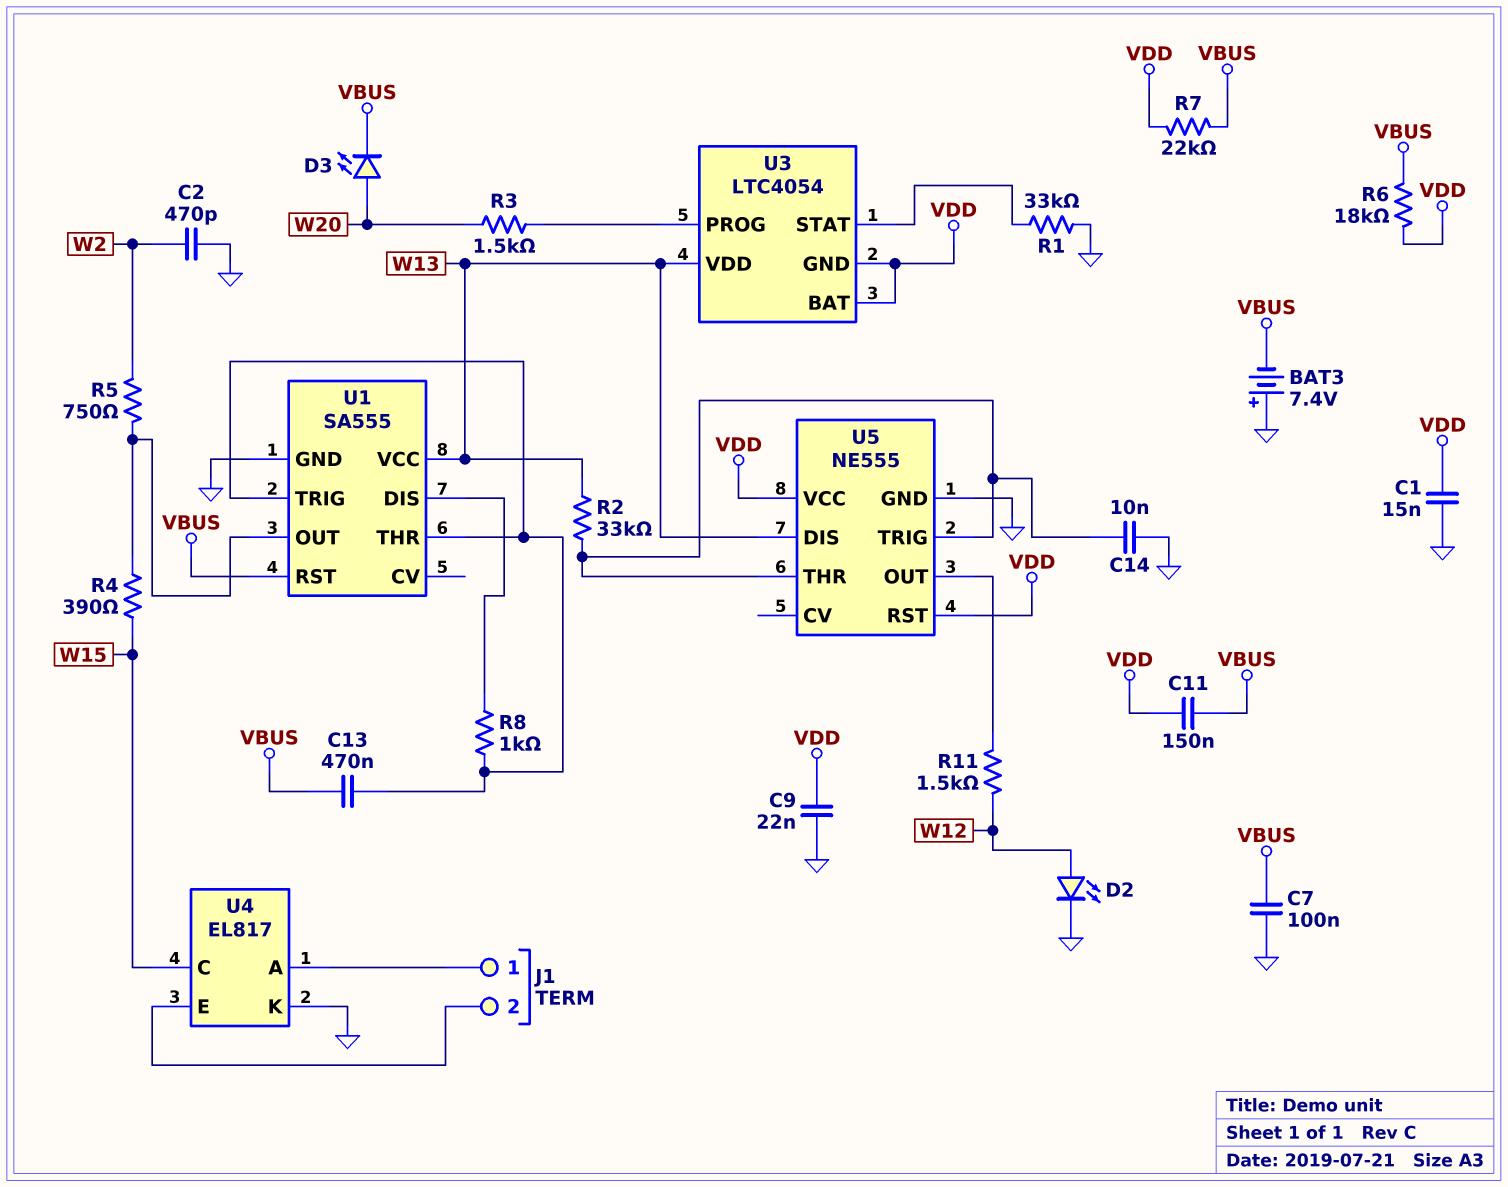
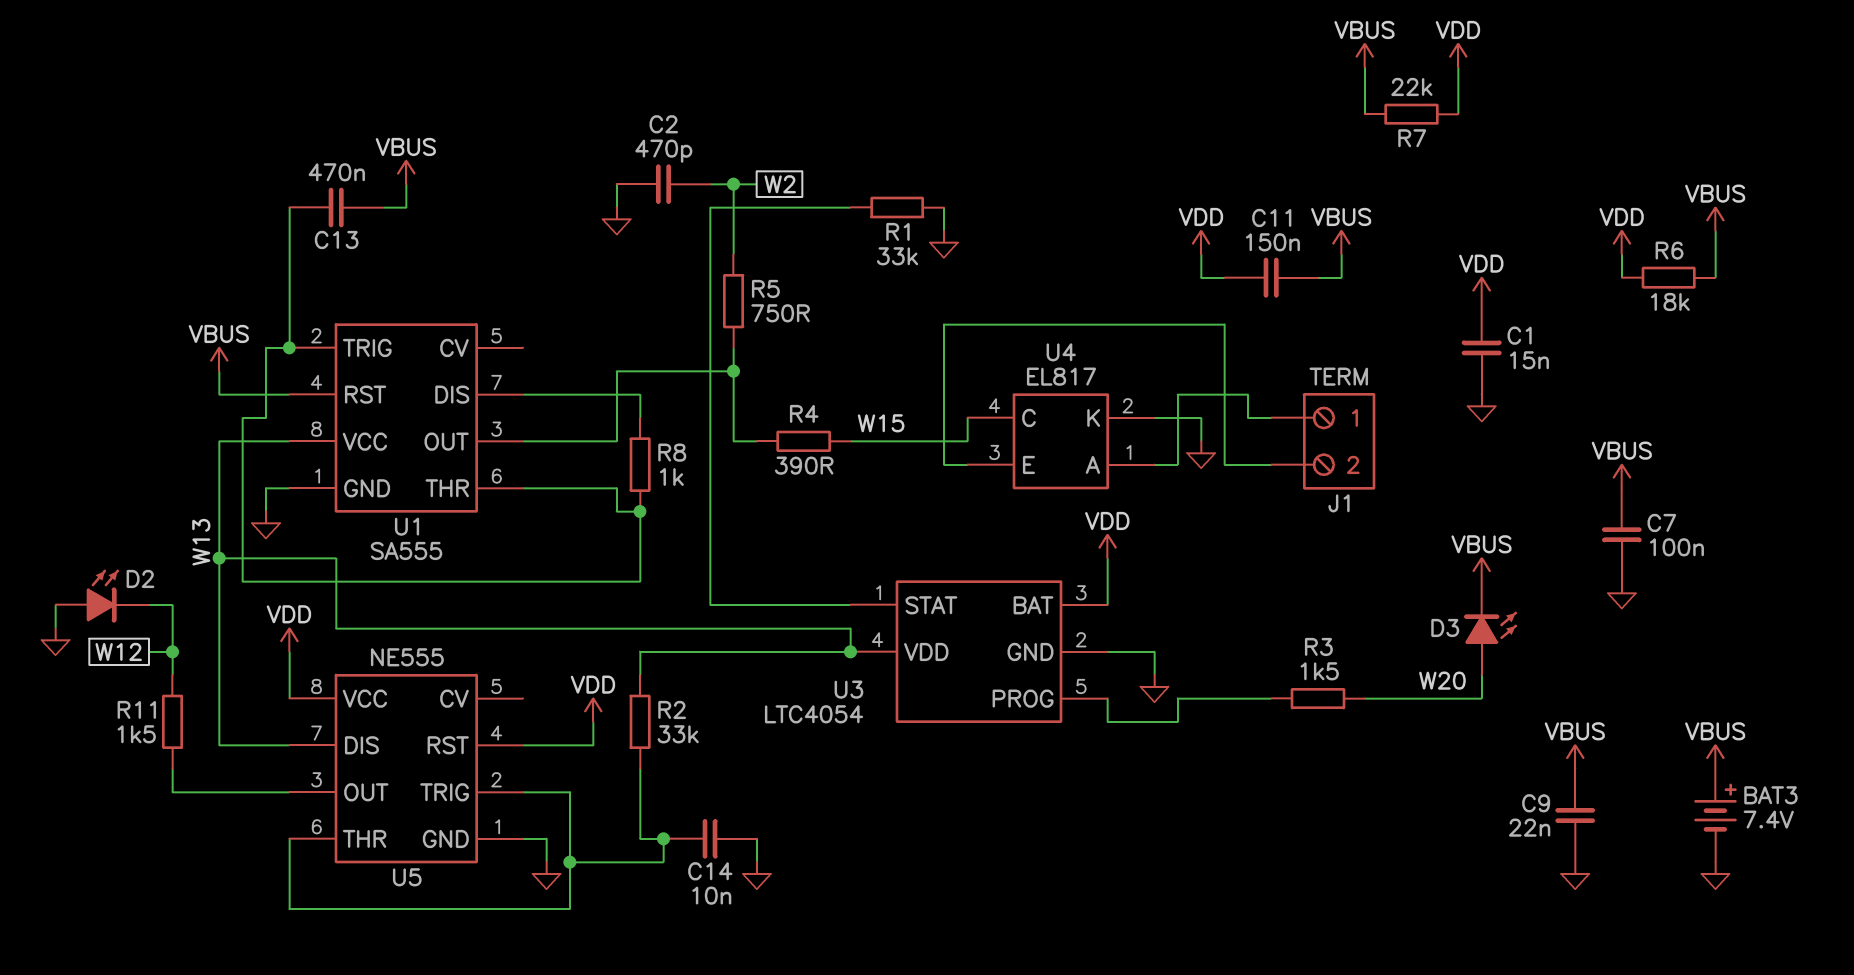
BAT3: 7.4V (plus GND, minus VBUS) -> 7.4V (plus VBUS, minus GND)
C9: 22nF (GND, VDD) -> 22nF (GND, VBUS)
D2: LED (A W12, K GND) -> LED (A GND, K W12)
U3 pin GND: VDD -> GND

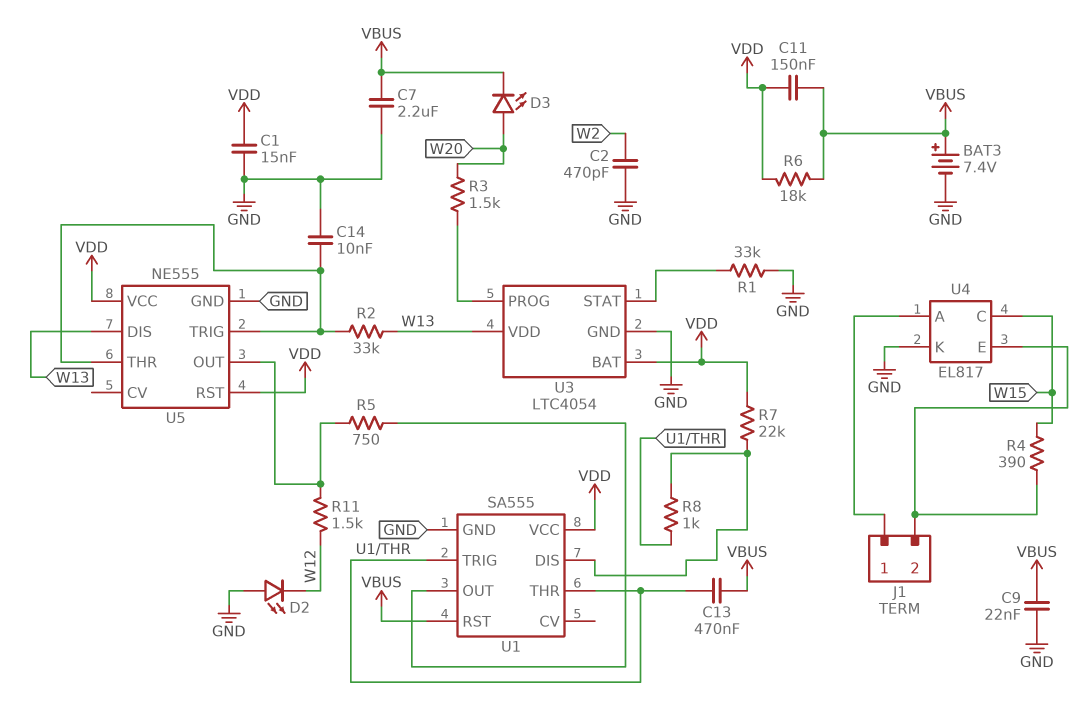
C7: 100nF (GND, VBUS) -> 2.2uF (GND, VBUS)
R4: 390 (U1/OUT, W15) -> 390 (J1/2, W15)
R5: 750 (U1/OUT, W2) -> 750 (U1/OUT, U5/OUT)
R7: 22k (VBUS, VDD) -> 22k (U1/DIS, VDD)
U1 pin VCC: W13 -> VDD

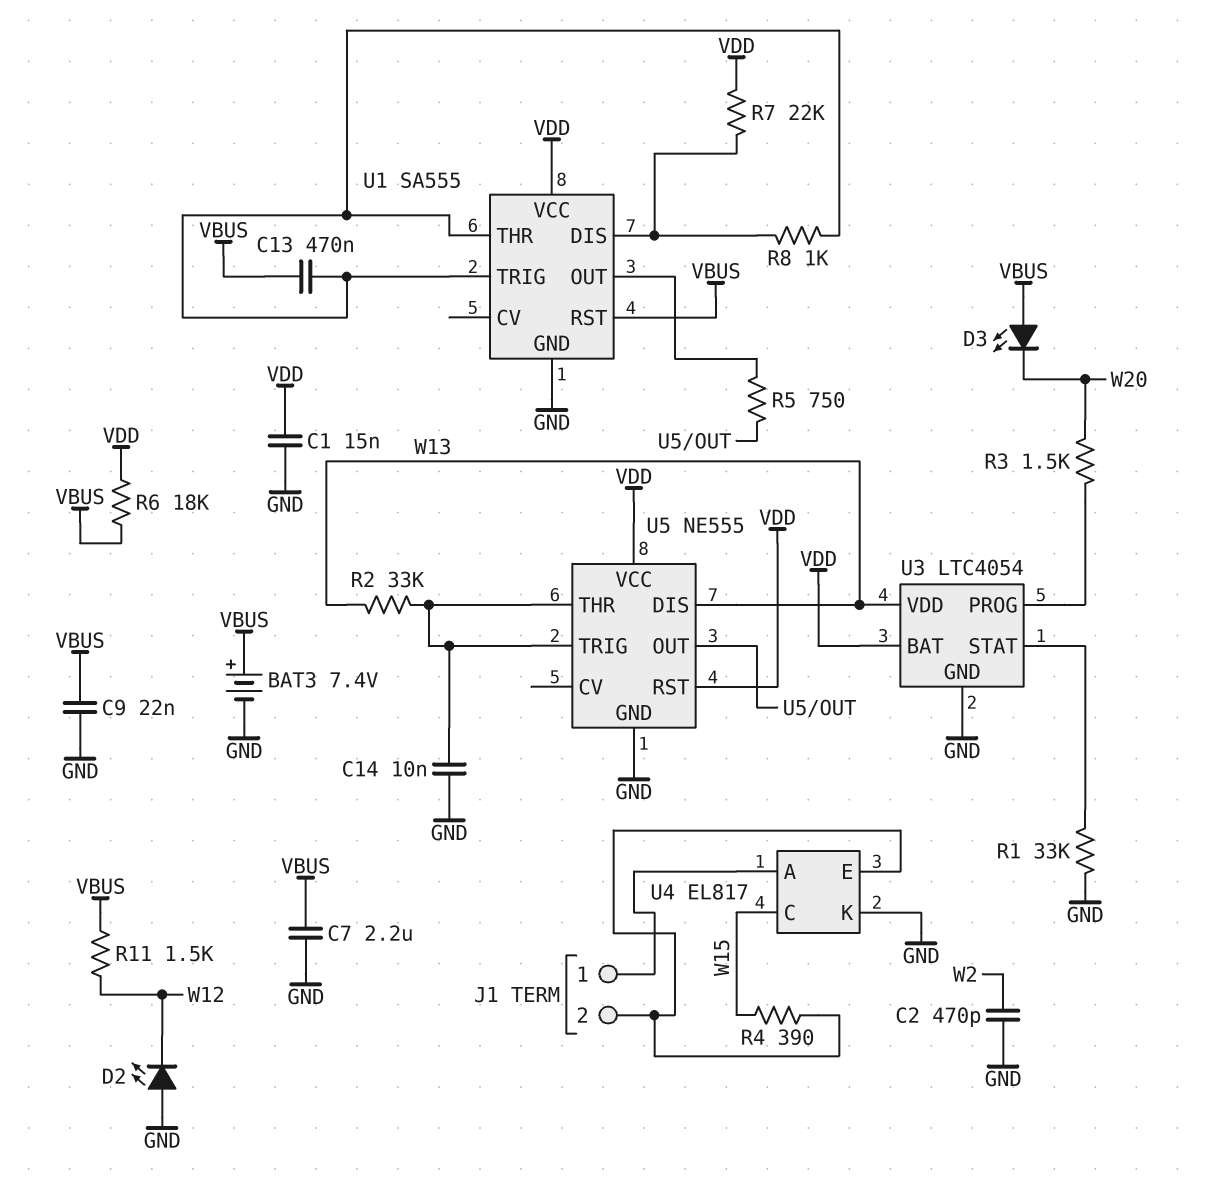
C11: 150nF (VBUS, VDD) -> none
D3: LED (A W20, K VBUS) -> LED (A VBUS, K W20)
R11: 1.5k (U5/OUT, W12) -> 1.5k (VBUS, W12)

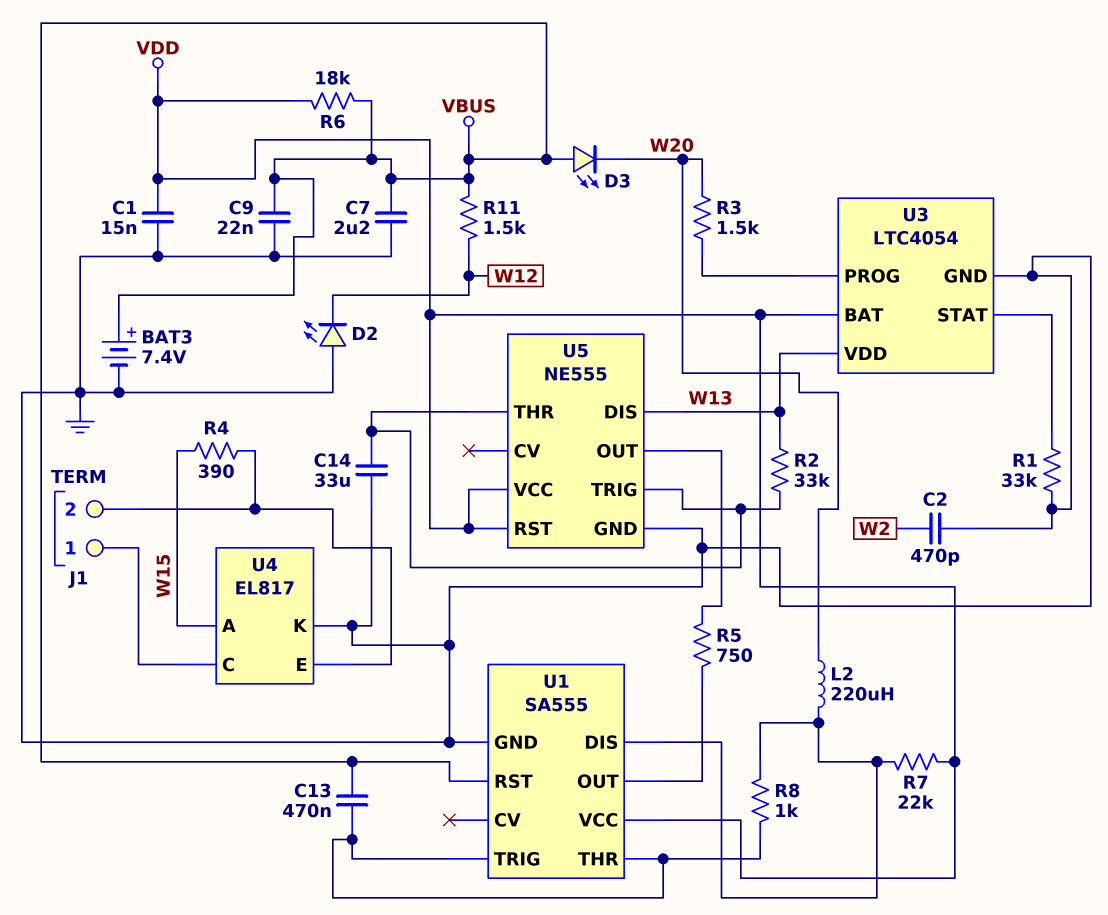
C14: 10nF (GND, U5/THR) -> 33uF (GND, U5/THR)
L2: none -> 220uH (U1/DIS, W20)
U4 pin A: J1/1 -> W15
U4 pin C: W15 -> J1/1

